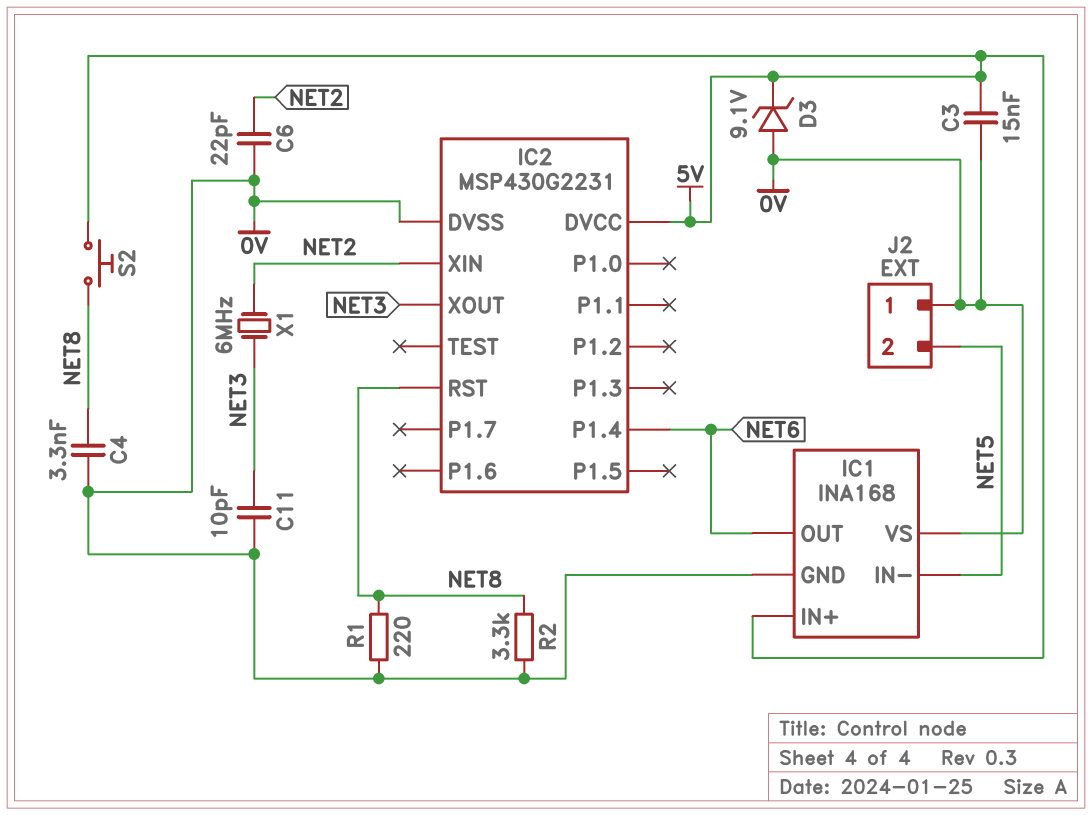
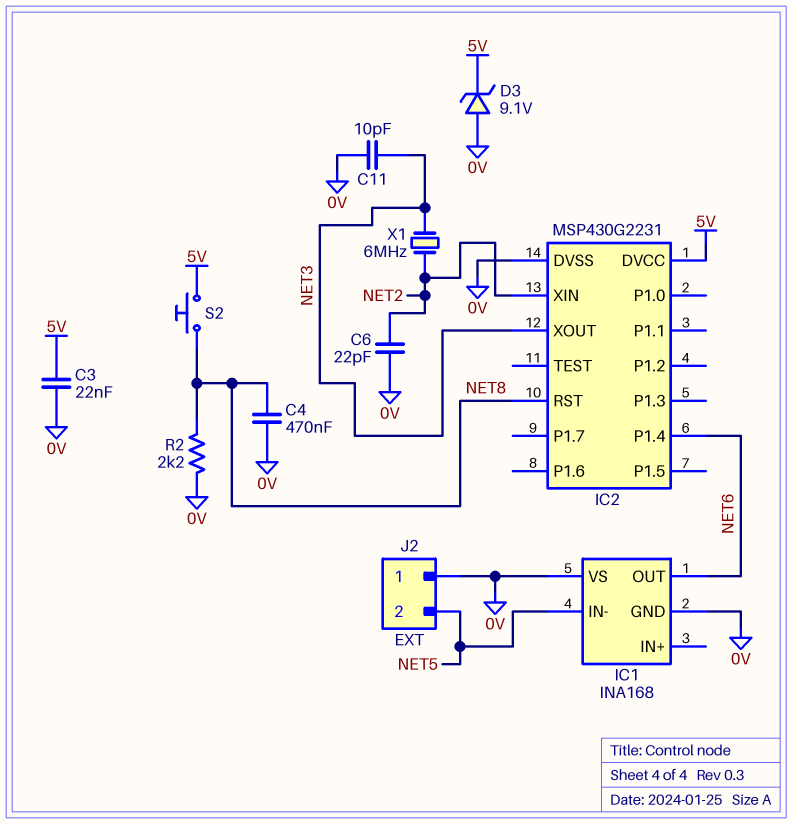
C3: 15nF (0V, 5V) -> 22nF (0V, 5V)
C4: 3.3nF (0V, NET8) -> 470nF (0V, NET8)
IC1 pin IN+: 5V -> none
R1: 220 (0V, NET8) -> none
R2: 3.3k (0V, NET8) -> 2.2k (0V, NET8)

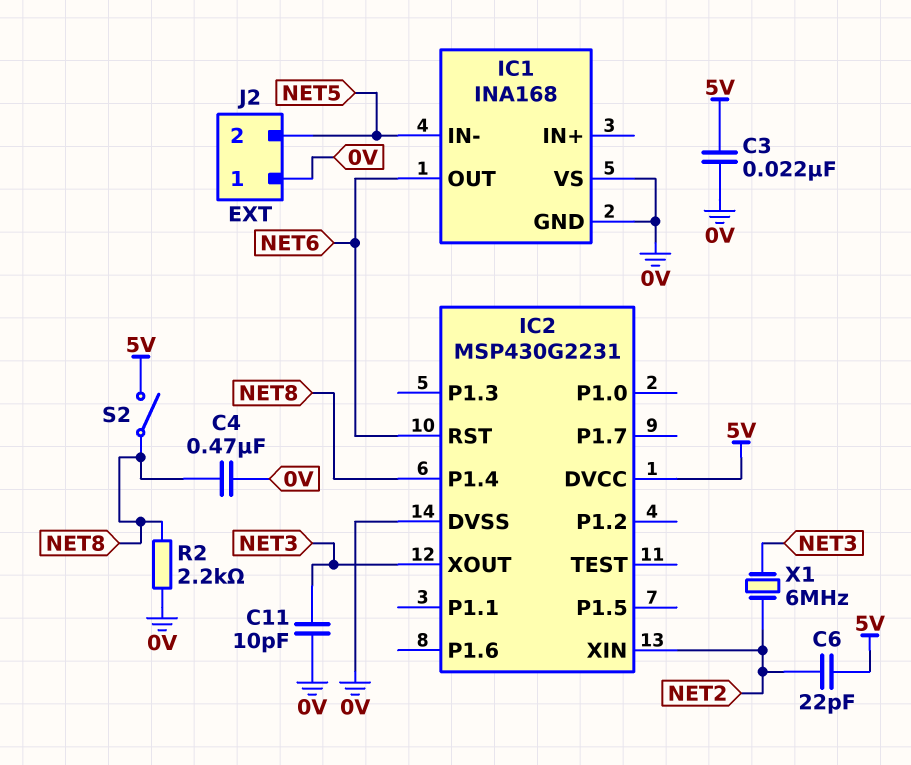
C6: 22pF (0V, NET2) -> 22pF (5V, NET2)
D3: zener 9.1V (A 0V, K 5V) -> none
IC2 pin P1.4: NET6 -> NET8
IC2 pin RST: NET8 -> NET6
S2: button (5V, NET8) -> switch (5V, NET8)

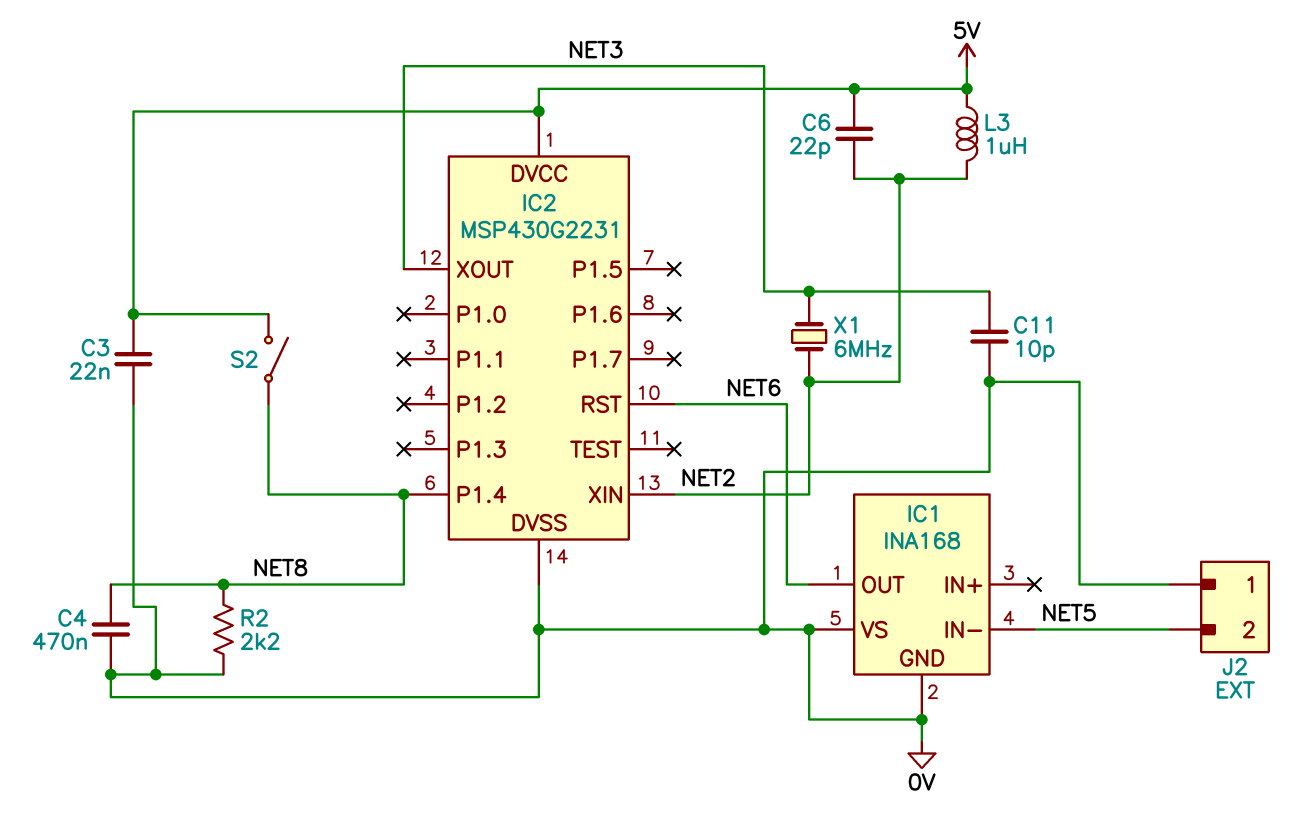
L3: none -> 1uH (5V, NET2)

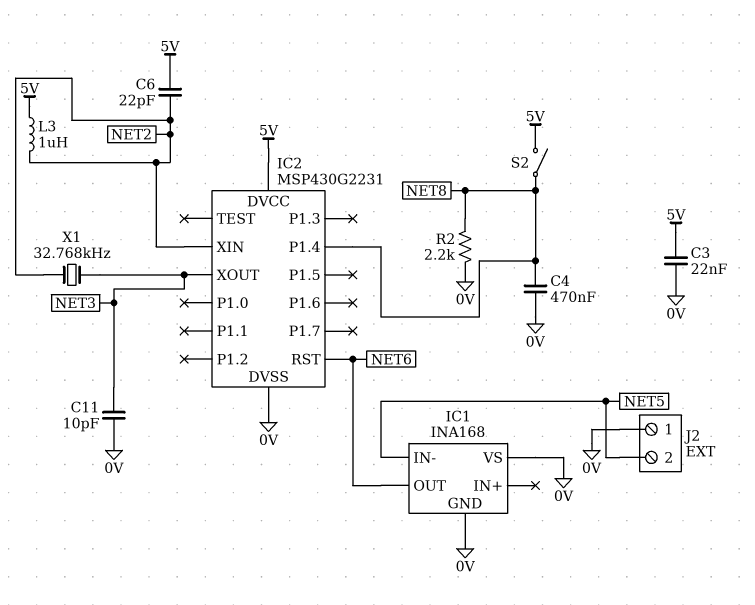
X1: 6MHz (NET2, NET3) -> 32.768kHz (NET2, NET3)

